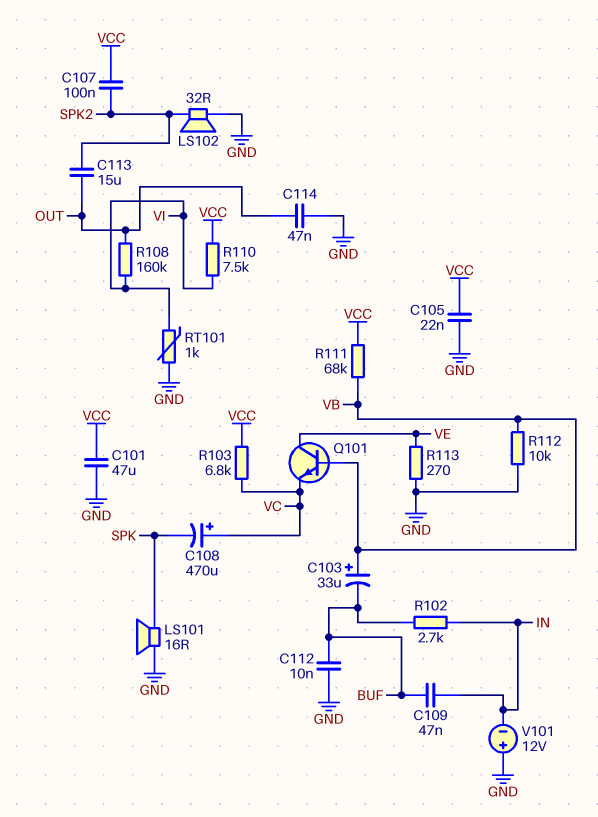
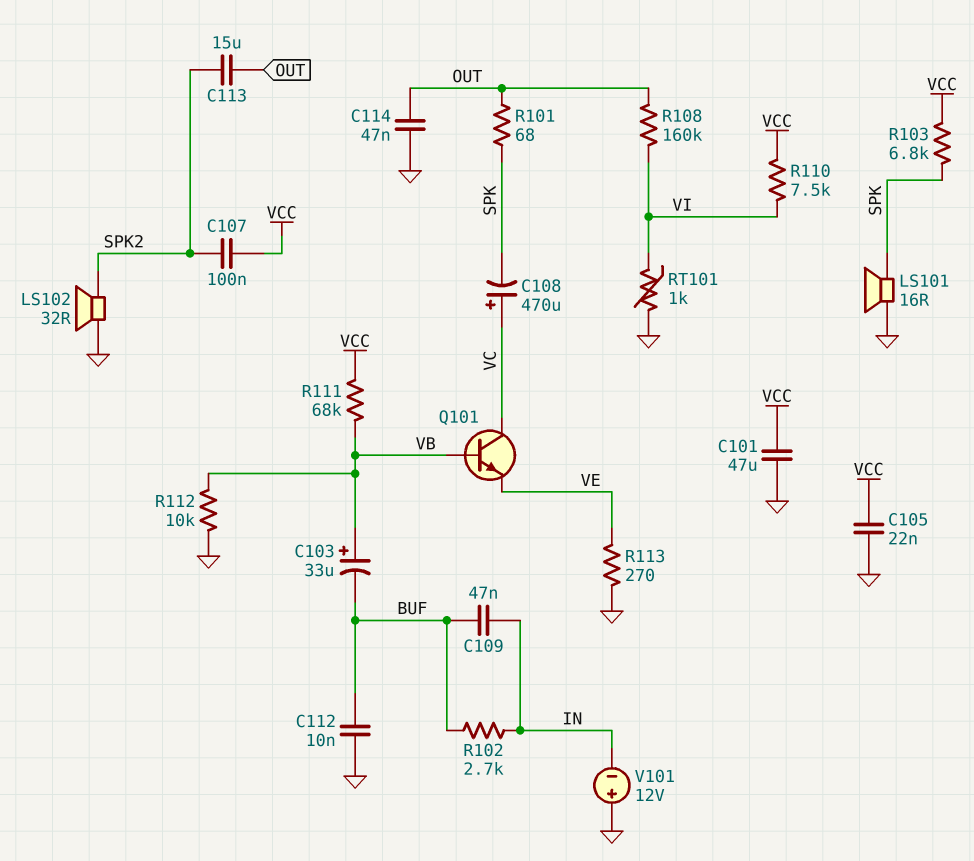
Q101: NPN (B VB, C VE, E VC) -> NPN (B VB, C VC, E VE)
R101: none -> 68 (OUT, SPK)
R103: 6.8k (VC, VCC) -> 6.8k (SPK, VCC)

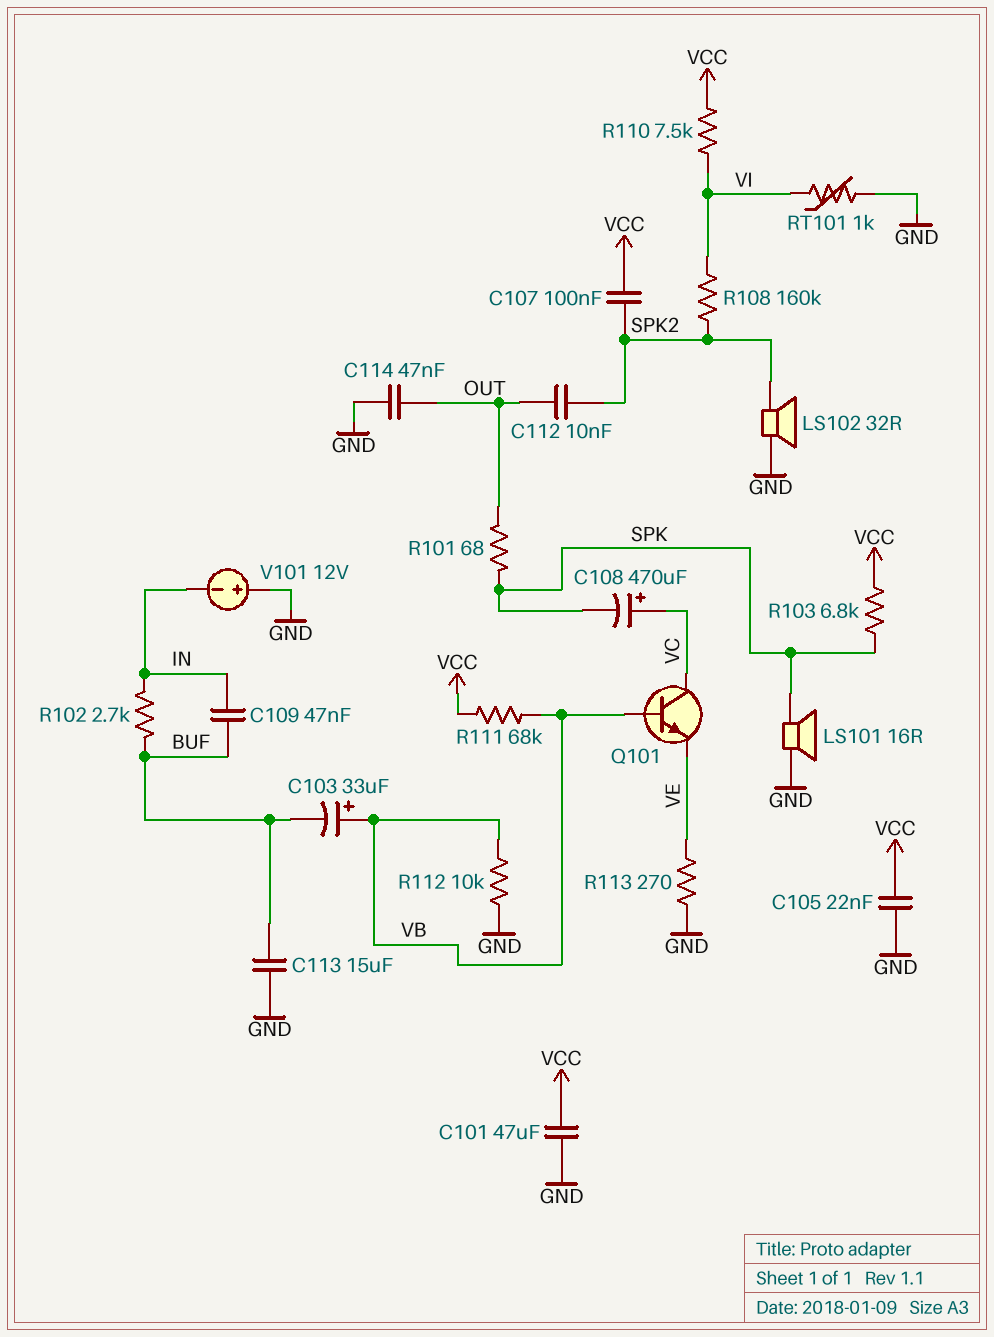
C112: 10nF (BUF, GND) -> 10nF (OUT, SPK2)
C113: 15uF (OUT, SPK2) -> 15uF (BUF, GND)
R108: 160k (OUT, VI) -> 160k (SPK2, VI)

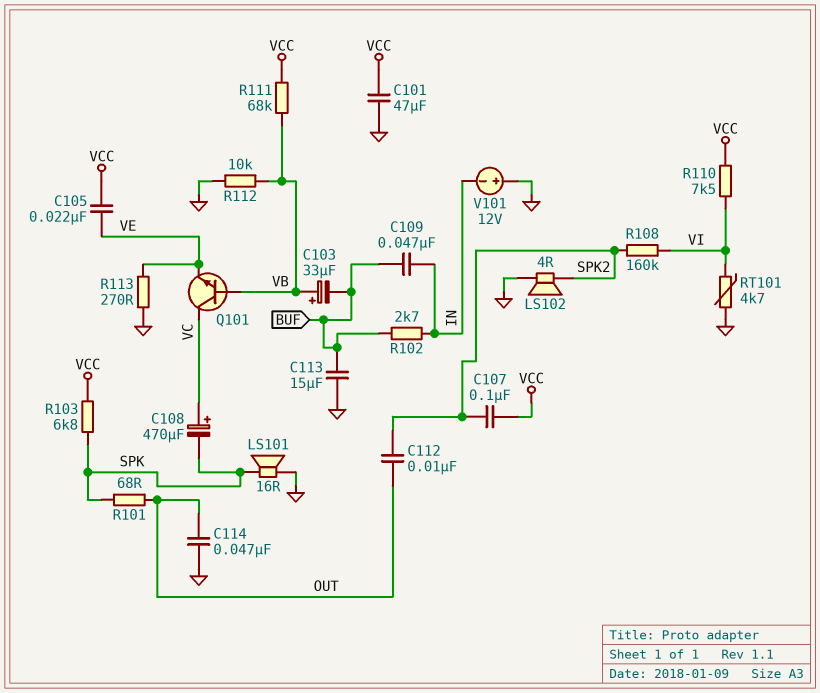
C105: 22nF (GND, VCC) -> 22nF (VCC, VE)
LS102: speaker 32R (GND, SPK2) -> speaker 4R (GND, SPK2)
RT101: 1k (GND, VI) -> 4.7k (GND, VI)

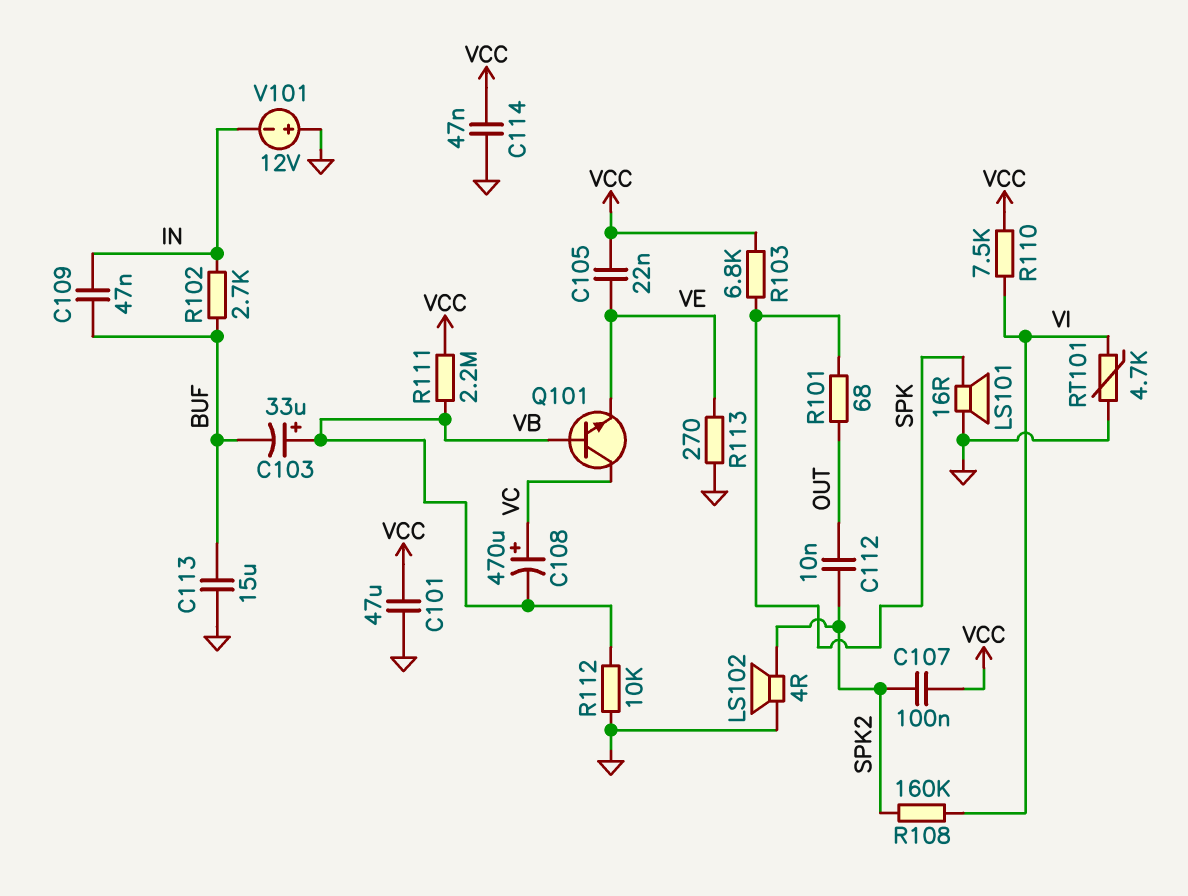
C108: 470uF (plus VC, minus SPK) -> 470uF (plus VC, minus VB)
C114: 47nF (GND, OUT) -> 47nF (GND, VCC)
R111: 68k (VB, VCC) -> 2.2M (VB, VCC)

